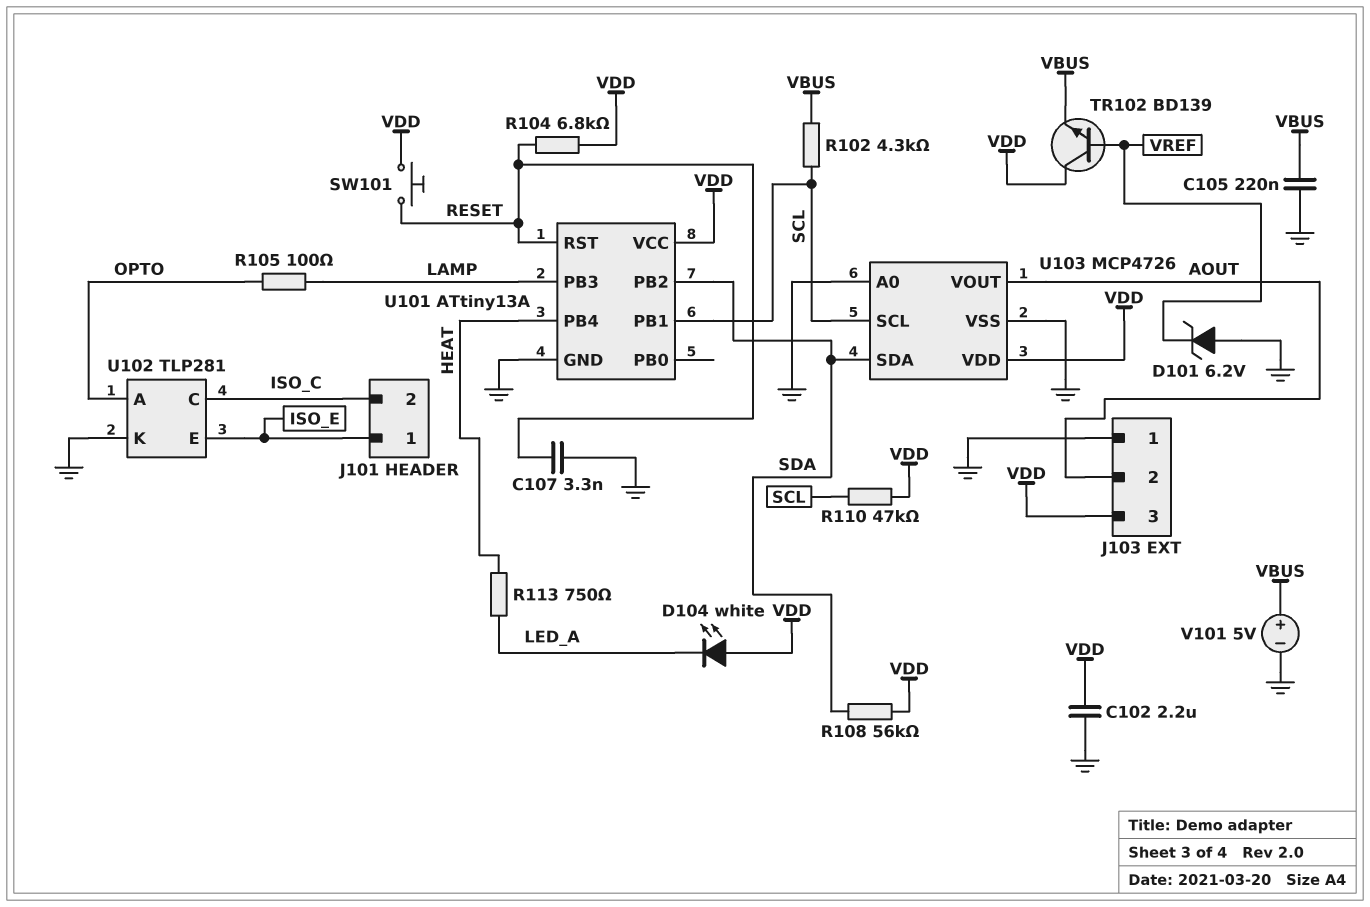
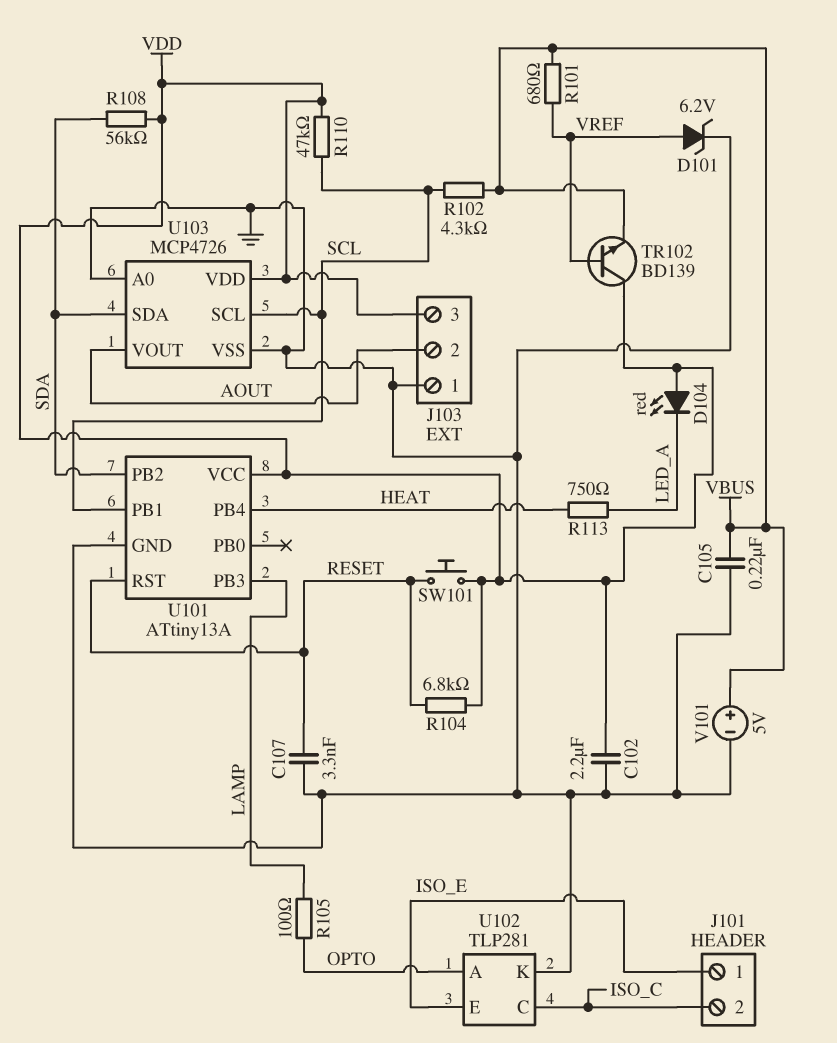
D101: zener 6.2V (A GND, K VREF) -> zener 6.2V (A VREF, K GND)
D104: LED white (A VDD, K LED_A) -> LED red (A VDD, K LED_A)
R101: none -> 680 (VBUS, VREF)

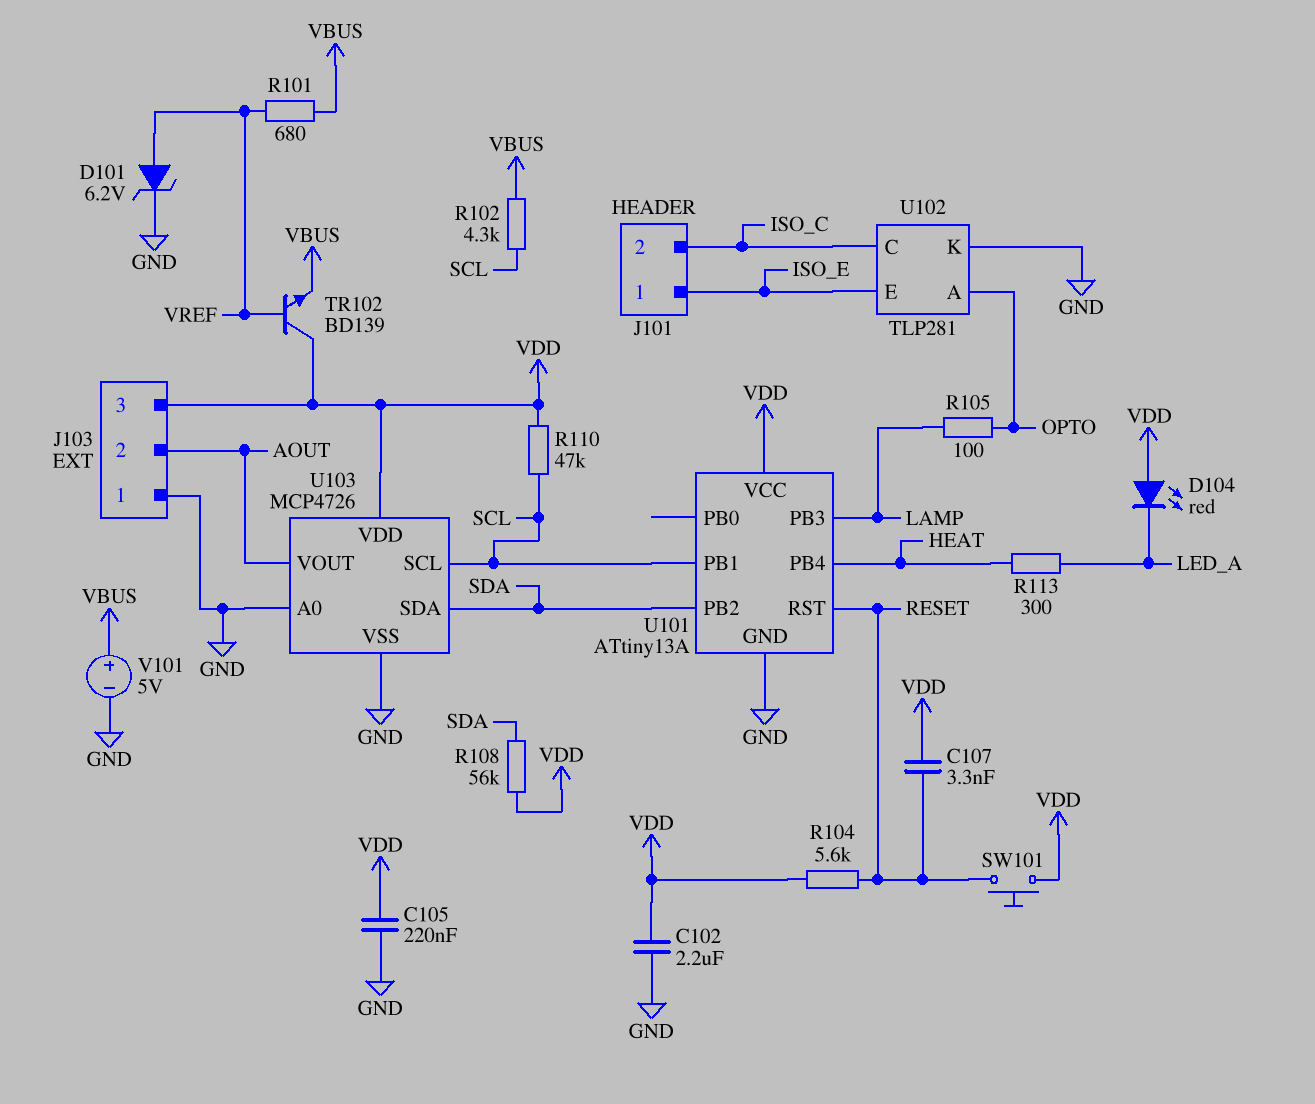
C105: 220nF (GND, VBUS) -> 220nF (GND, VDD)
C107: 3.3nF (GND, RESET) -> 3.3nF (RESET, VDD)
R104: 6.8k (RESET, VDD) -> 5.6k (RESET, VDD)
R113: 750 (HEAT, LED_A) -> 300 (HEAT, LED_A)

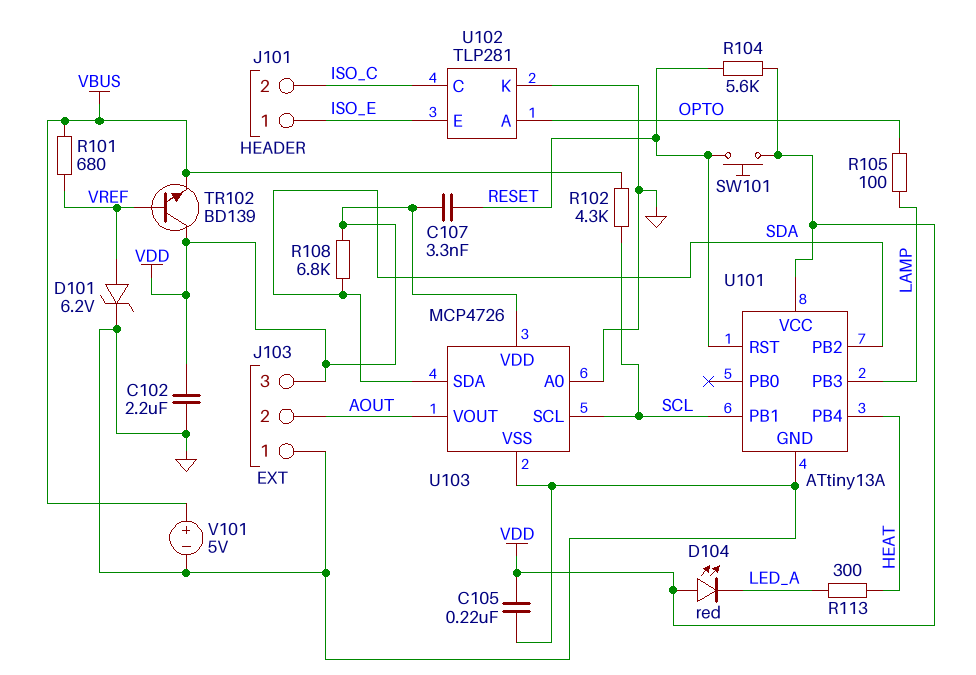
R108: 56k (SDA, VDD) -> 6.8k (SDA, VDD)
R110: 47k (SCL, VDD) -> none

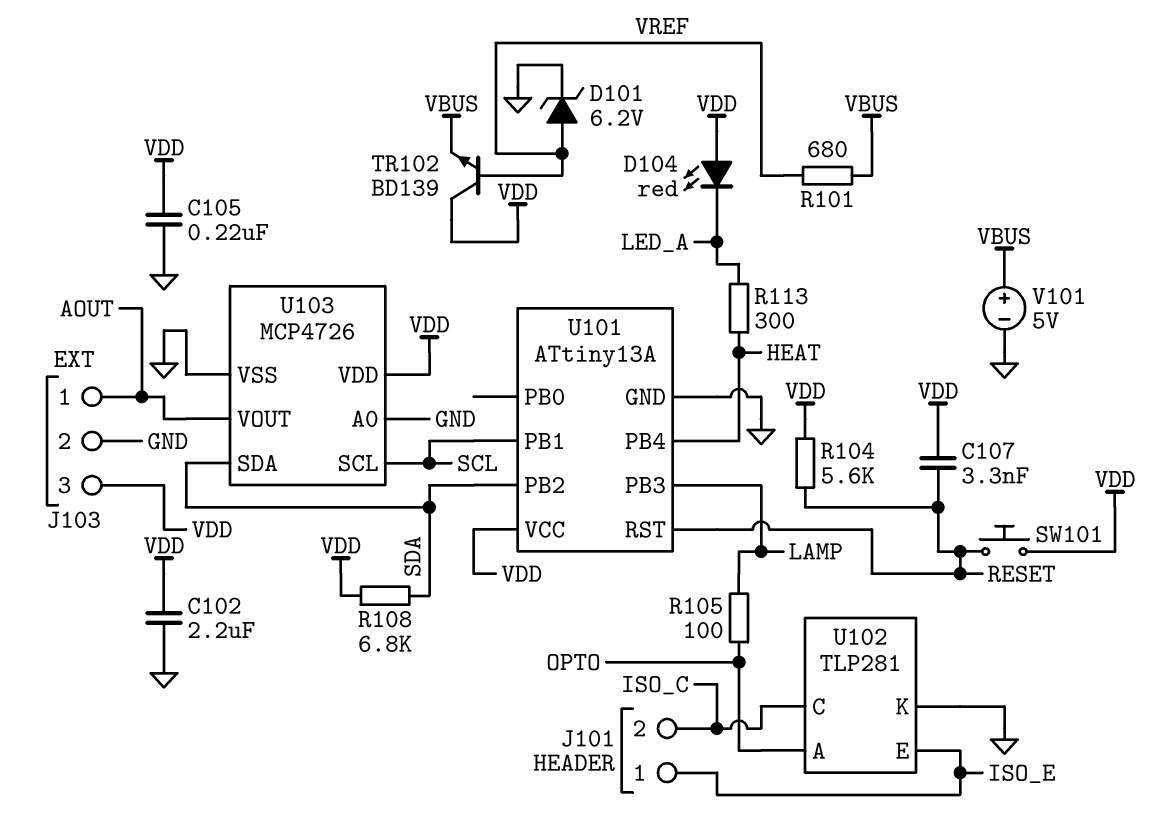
J103 pin 1: GND -> AOUT
J103 pin 2: AOUT -> GND
R102: 4.3k (SCL, VBUS) -> none

